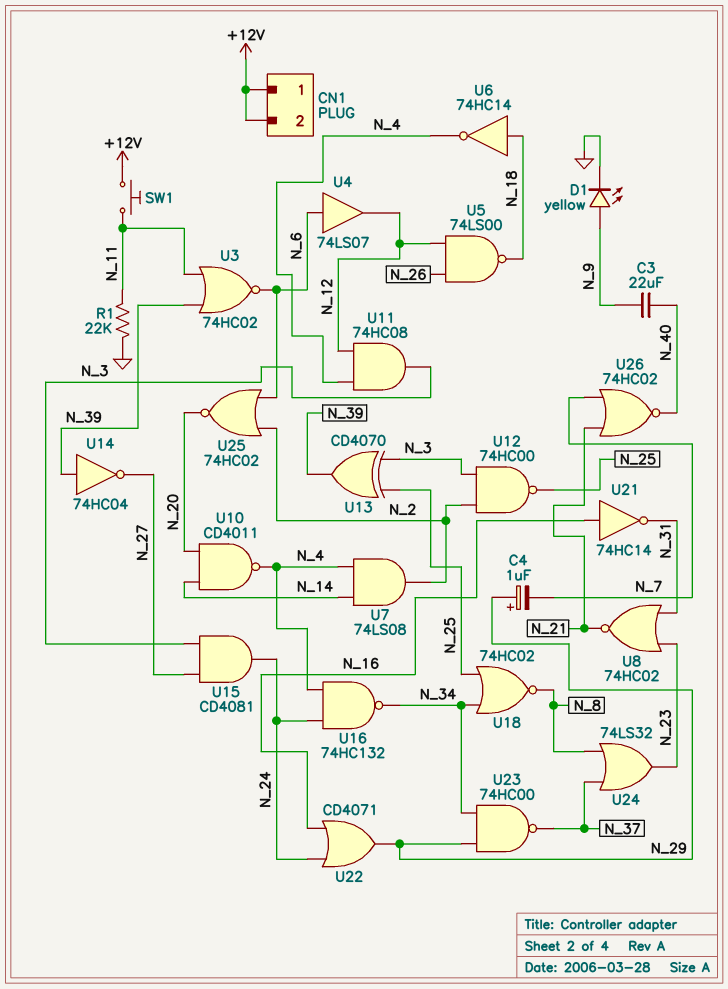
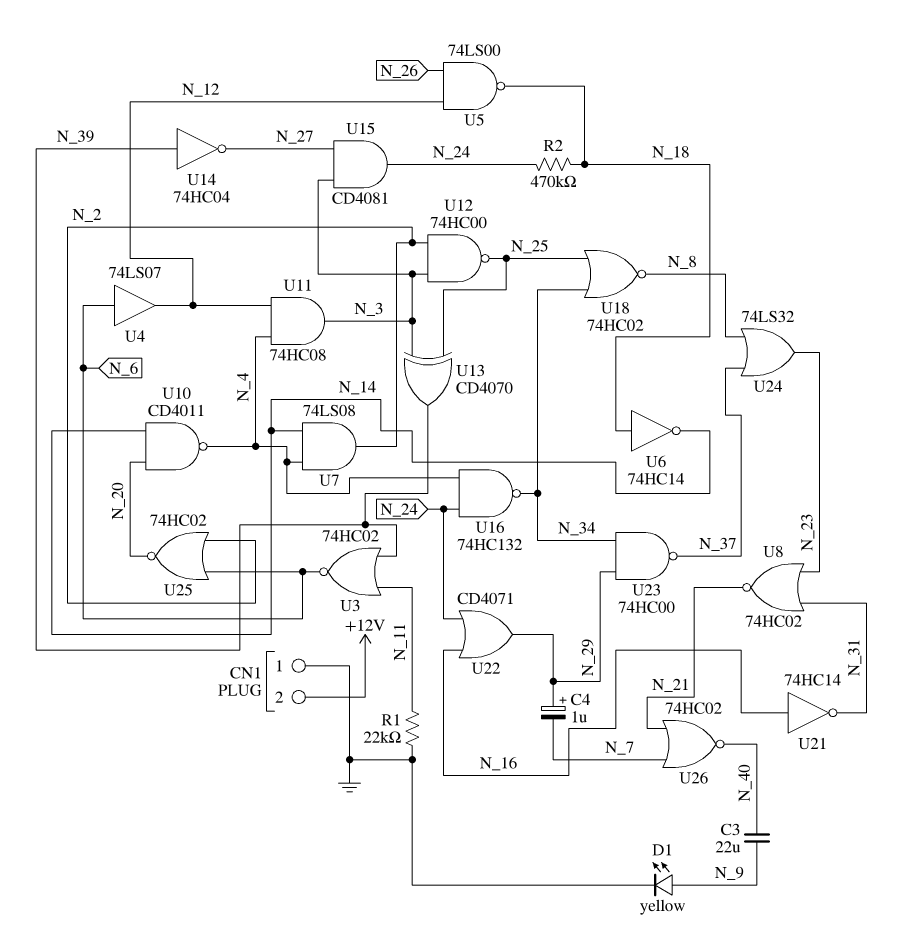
CN1 pin 1: +12V -> GND
R2: none -> 470k (N_18, N_24)
SW1: button (+12V, N_11) -> none
U6: NOT 74HC14 (in N_18, out N_4) -> NOT 74HC14 (in N_18, out N_14)

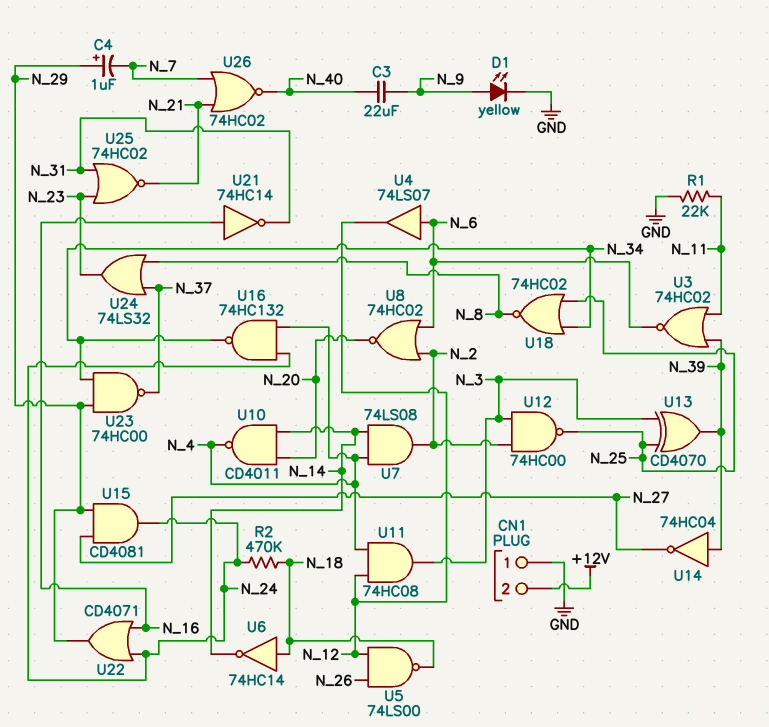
U8: NOR 74HC02 (in N_23, in N_31, out N_21) -> NOR 74HC02 (in N_2, in N_6, out N_20)
U15: AND CD4081 (in N_3, in N_27, out N_24) -> AND CD4081 (in N_27, in N_29, out N_24)
U25: NOR 74HC02 (in N_2, in N_6, out N_20) -> NOR 74HC02 (in N_23, in N_31, out N_21)

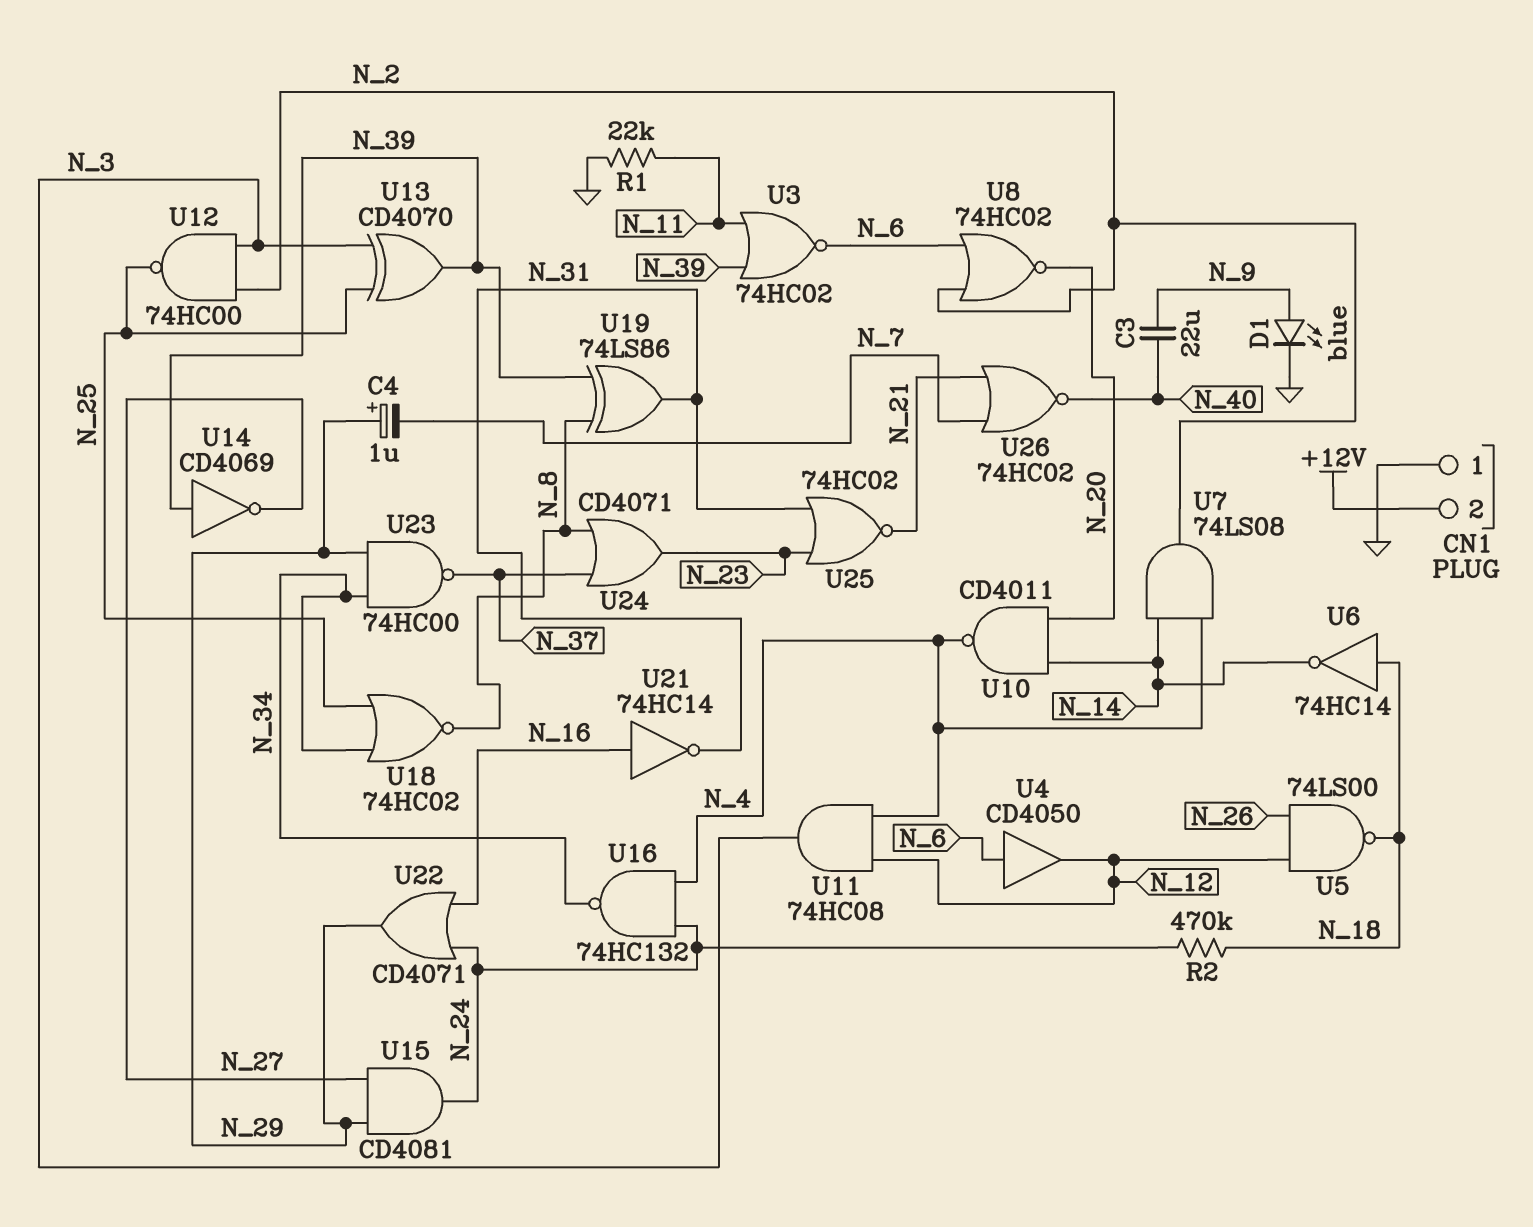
D1: LED yellow (A N_9, K GND) -> LED blue (A N_9, K GND)
U4: buffer 74LS07 (in N_6, out N_12) -> buffer CD4050 (in N_6, out N_12)
U14: NOT 74HC04 (in N_39, out N_27) -> NOT CD4069 (in N_39, out N_27)
U19: none -> XOR 74LS86 (in N_8, in N_39, out N_31)
U24: OR 74LS32 (in N_8, in N_37, out N_23) -> OR CD4071 (in N_8, in N_37, out N_23)

